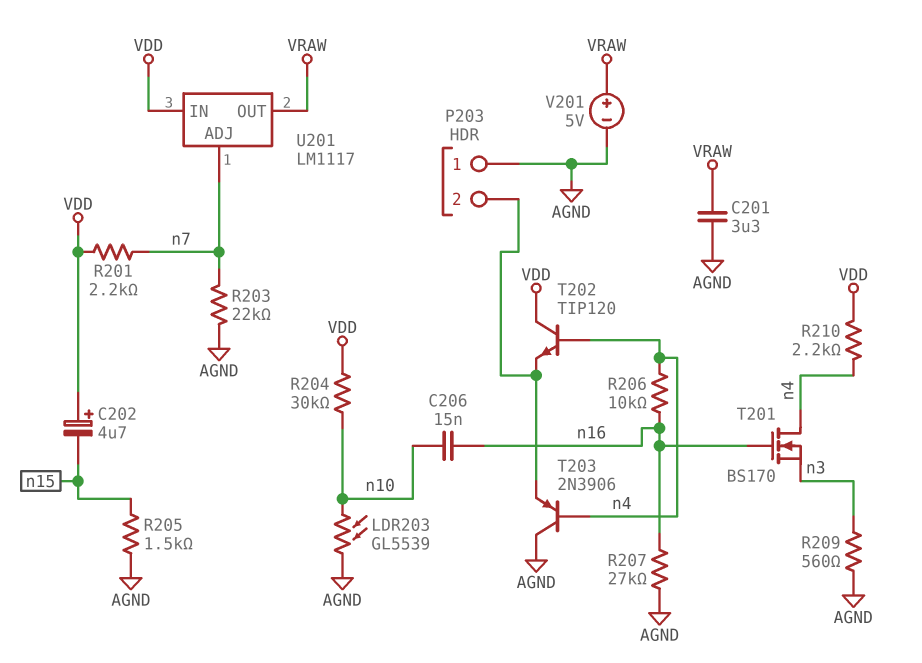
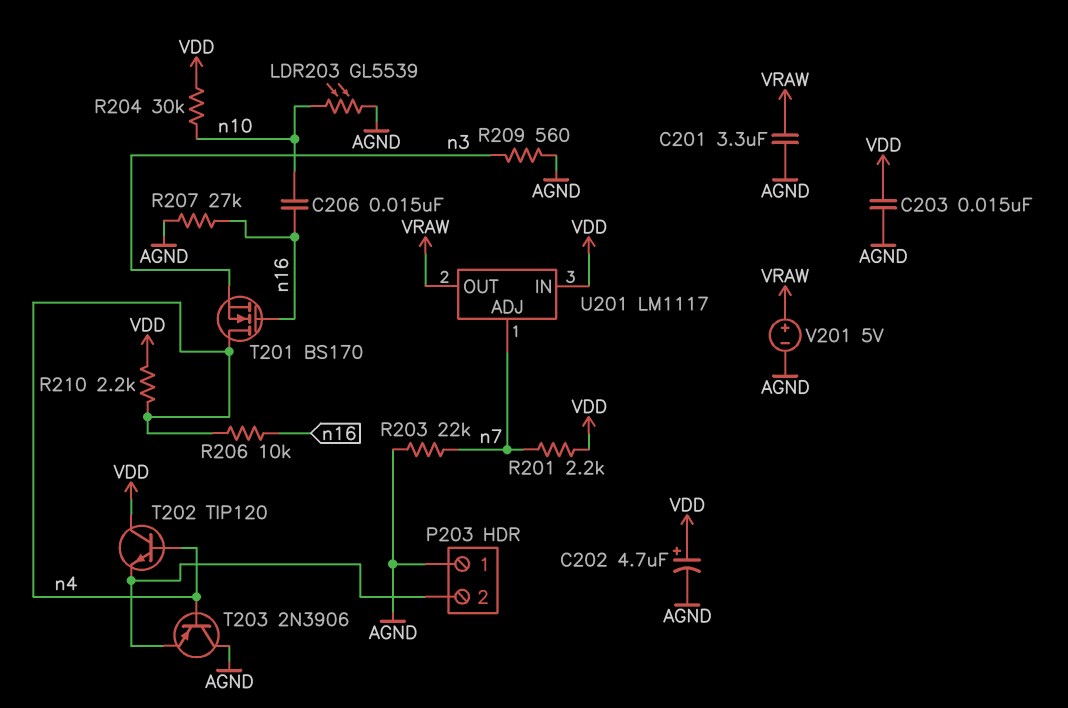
C202: 4.7uF (plus VDD, minus n15) -> 4.7uF (plus VDD, minus AGND)
C203: none -> 15nF (AGND, VDD)
R205: 1.5k (AGND, n15) -> none

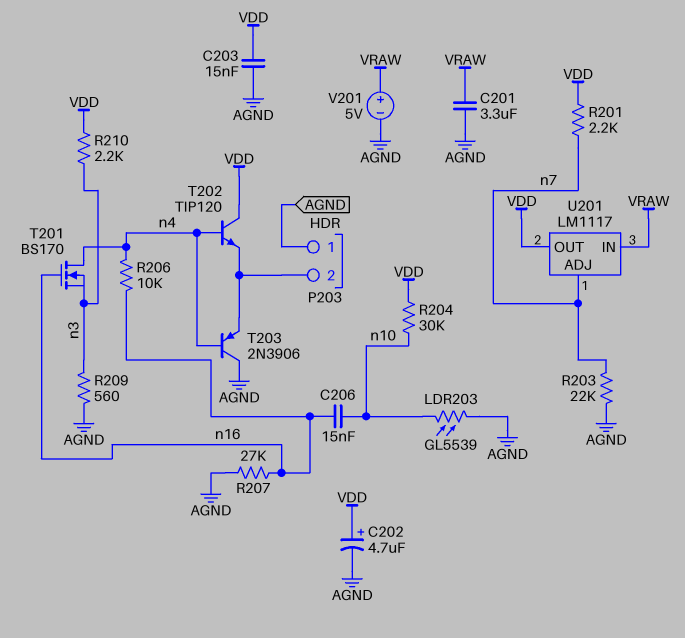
R210: 2.2k (VDD, n4) -> 2.2k (VDD, n3)
U201 pin IN: VDD -> VRAW
U201 pin OUT: VRAW -> VDD

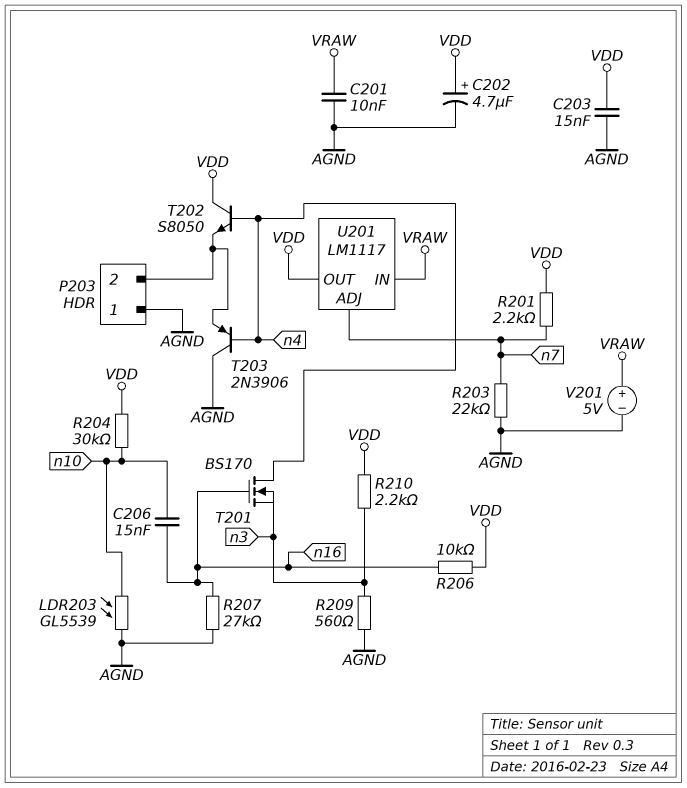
C201: 3.3uF (AGND, VRAW) -> 10nF (AGND, VRAW)
R206: 10k (n4, n16) -> 10k (VDD, n16)
T202: NPN TIP120 (B n4, C VDD, E P203/2) -> NPN S8050 (B n4, C VDD, E P203/2)

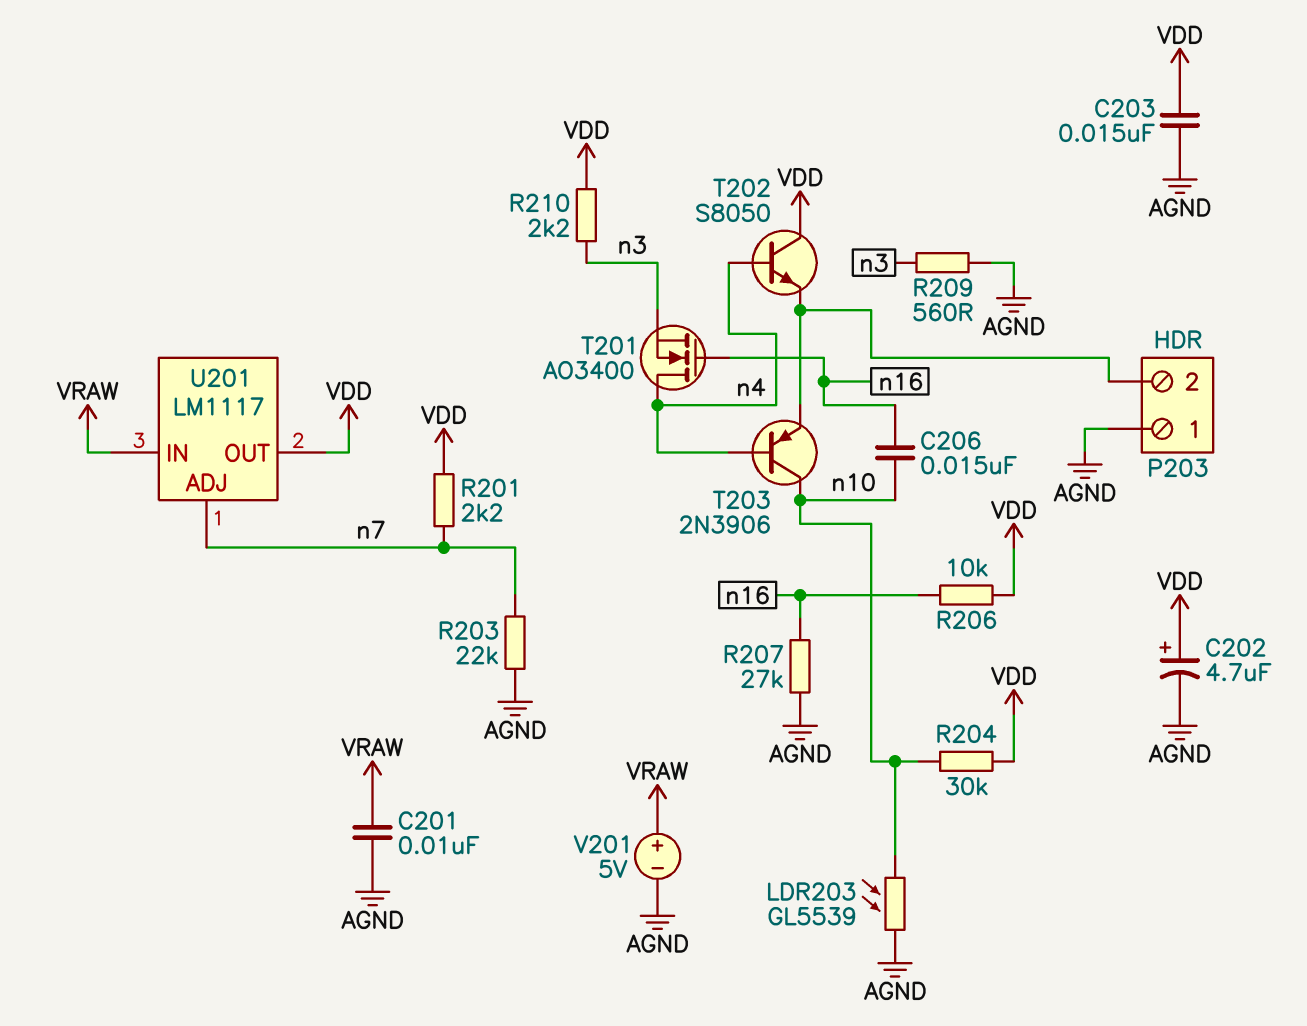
T201: NMOS BS170 (G n16, D n4, S n3) -> NMOS AO3400 (G n16, D n4, S n3)
T203: PNP 2N3906 (B n4, C AGND, E P203/2) -> PNP 2N3906 (B n4, C n10, E P203/2)

